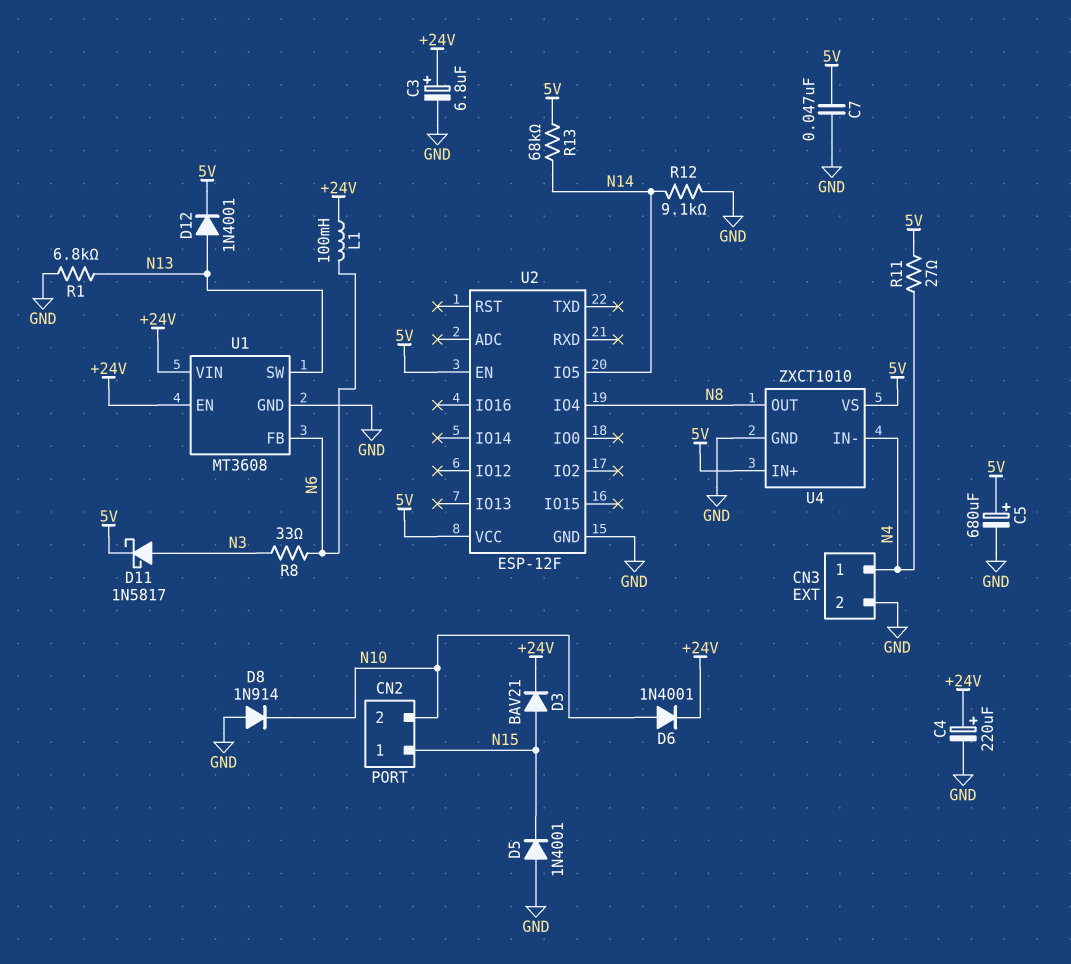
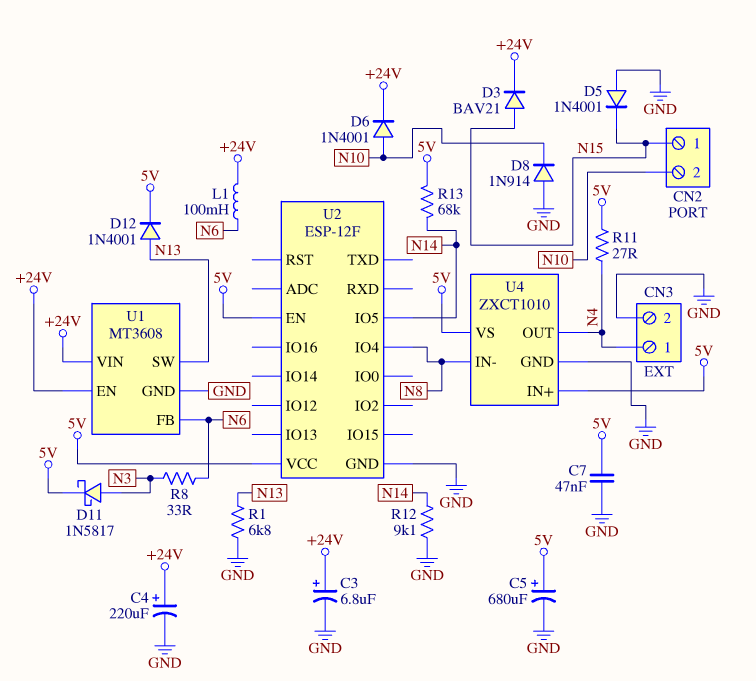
U4 pin IN-: N4 -> N8
U4 pin OUT: N8 -> N4

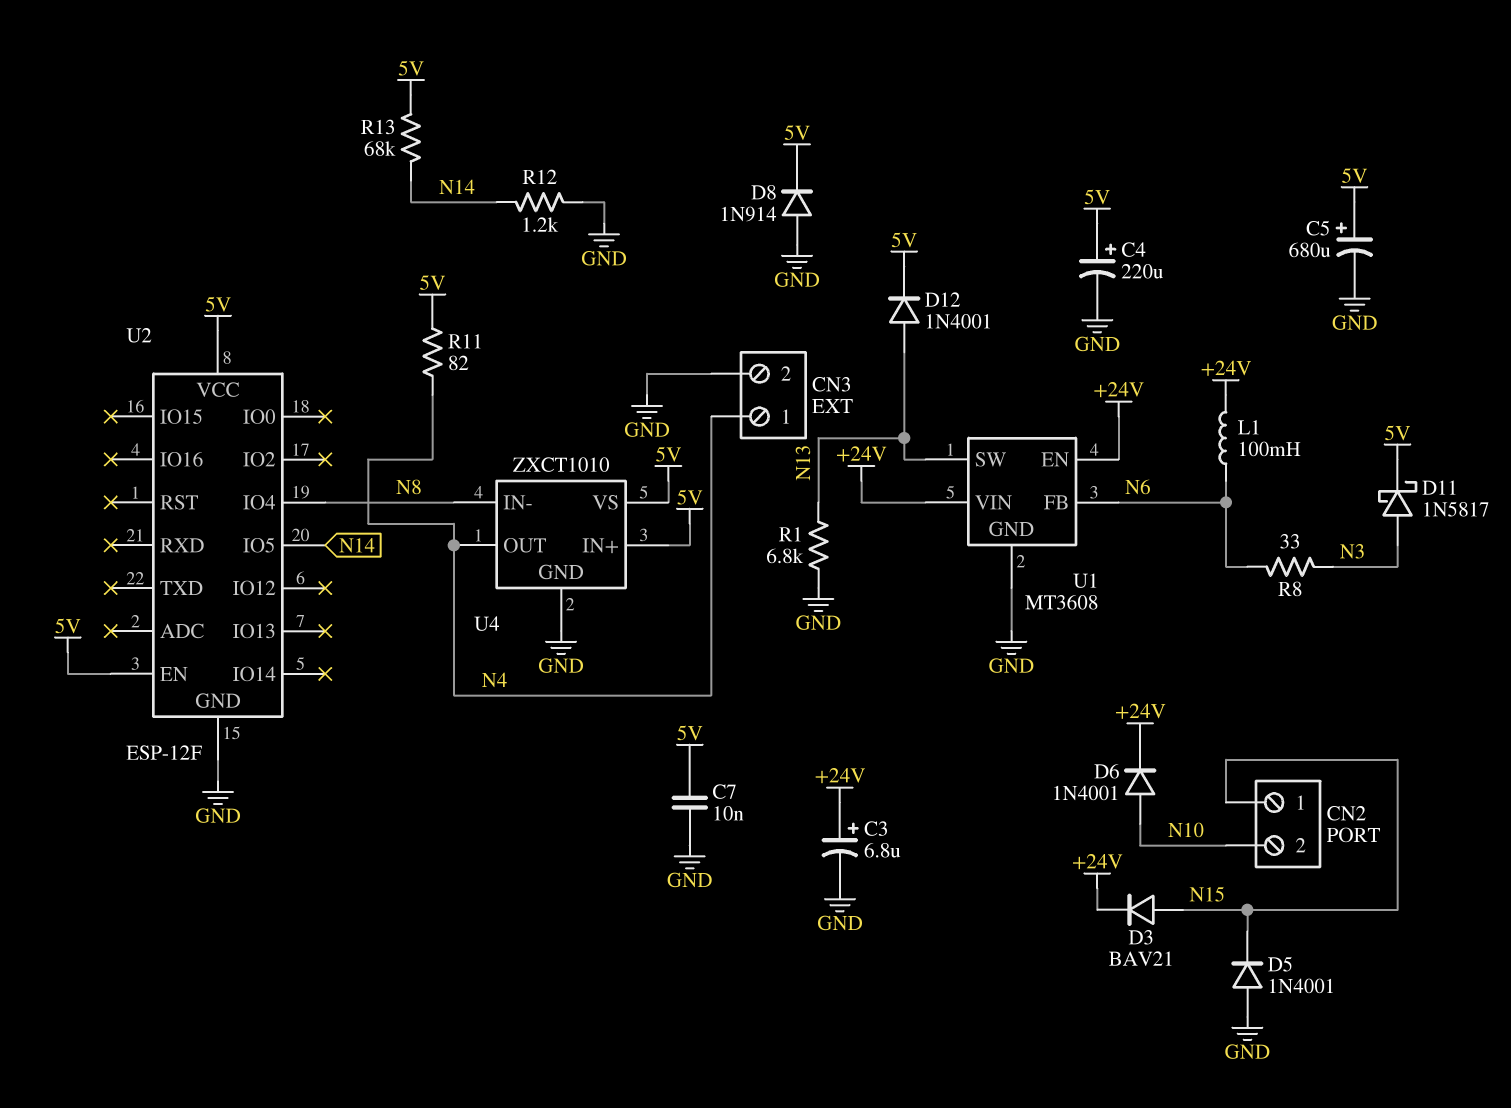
C4: 220uF (plus +24V, minus GND) -> 220uF (plus 5V, minus GND)
C7: 47nF (5V, GND) -> 10nF (5V, GND)
D8: diode 1N914 (A GND, K N10) -> diode 1N914 (A GND, K 5V)
R11: 27 (5V, N4) -> 82 (5V, N4)
R12: 9.1k (GND, N14) -> 1.2k (GND, N14)

